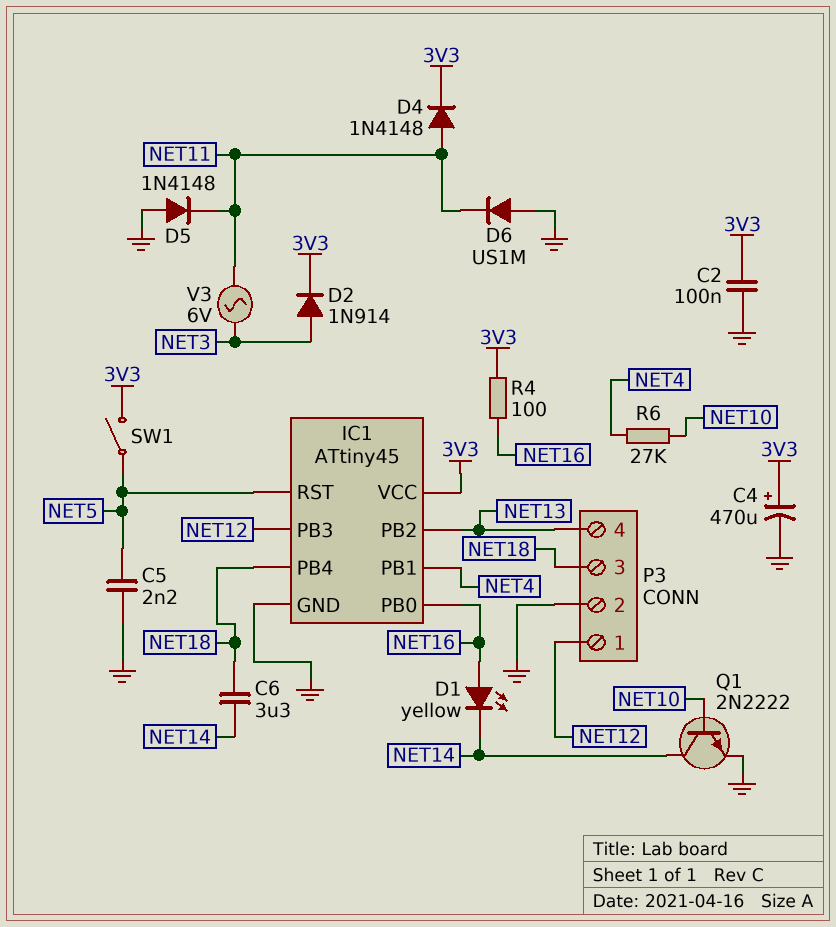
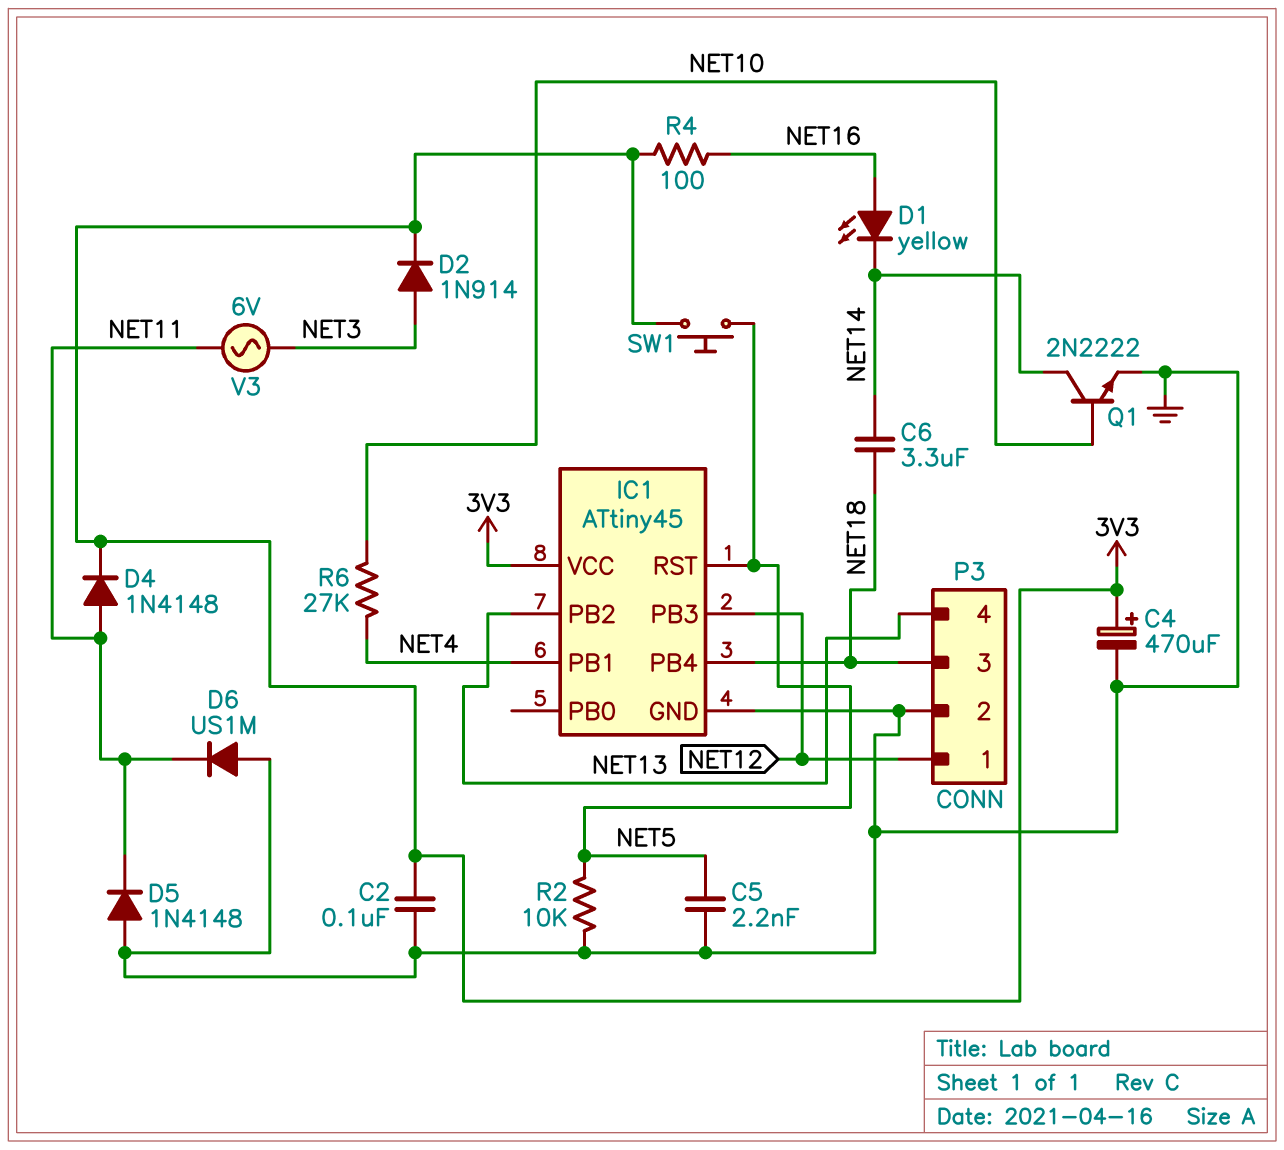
IC1 pin PB0: NET16 -> none
R2: none -> 10k (GND, NET5)
SW1: switch (3V3, NET5) -> button (3V3, NET5)

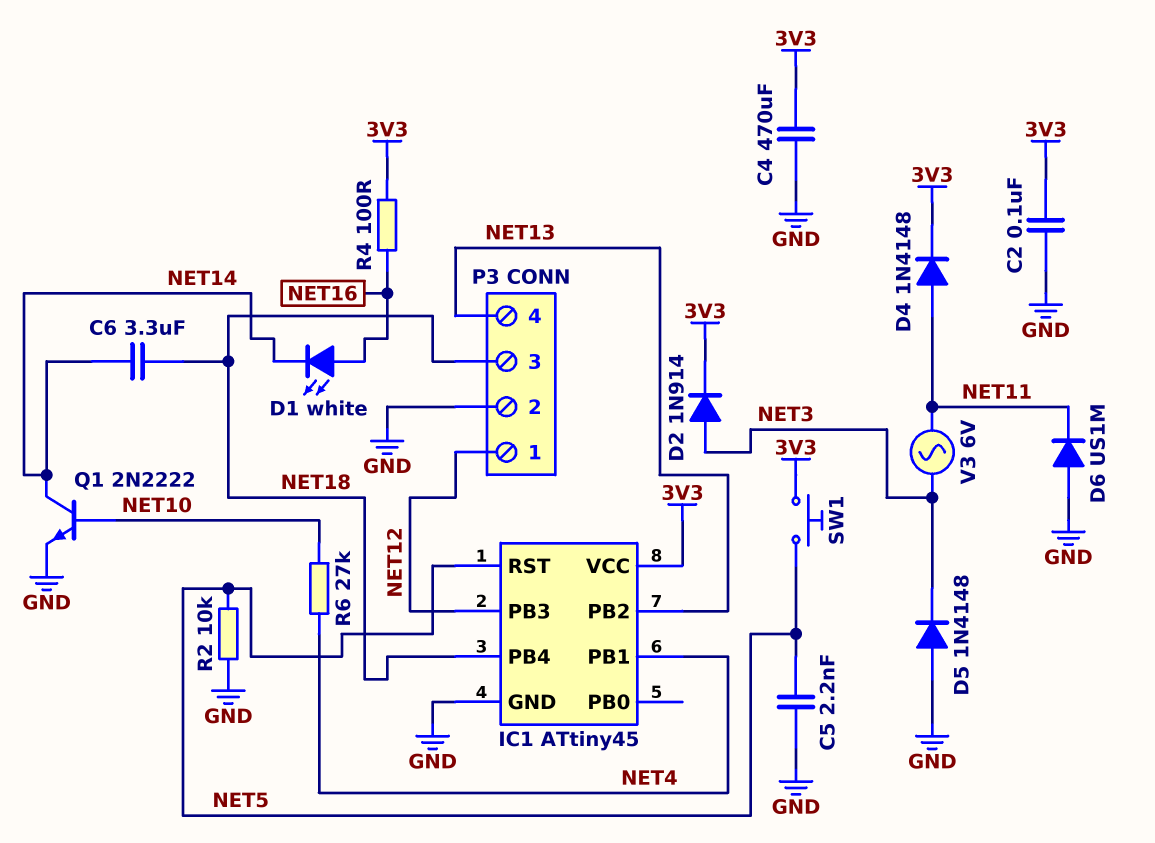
C4: 470uF (plus 3V3, minus GND) -> 470uF (3V3, GND)
D1: LED yellow (A NET16, K NET14) -> LED white (A NET16, K NET14)
D5: diode 1N4148 (A GND, K NET11) -> diode 1N4148 (A GND, K NET3)

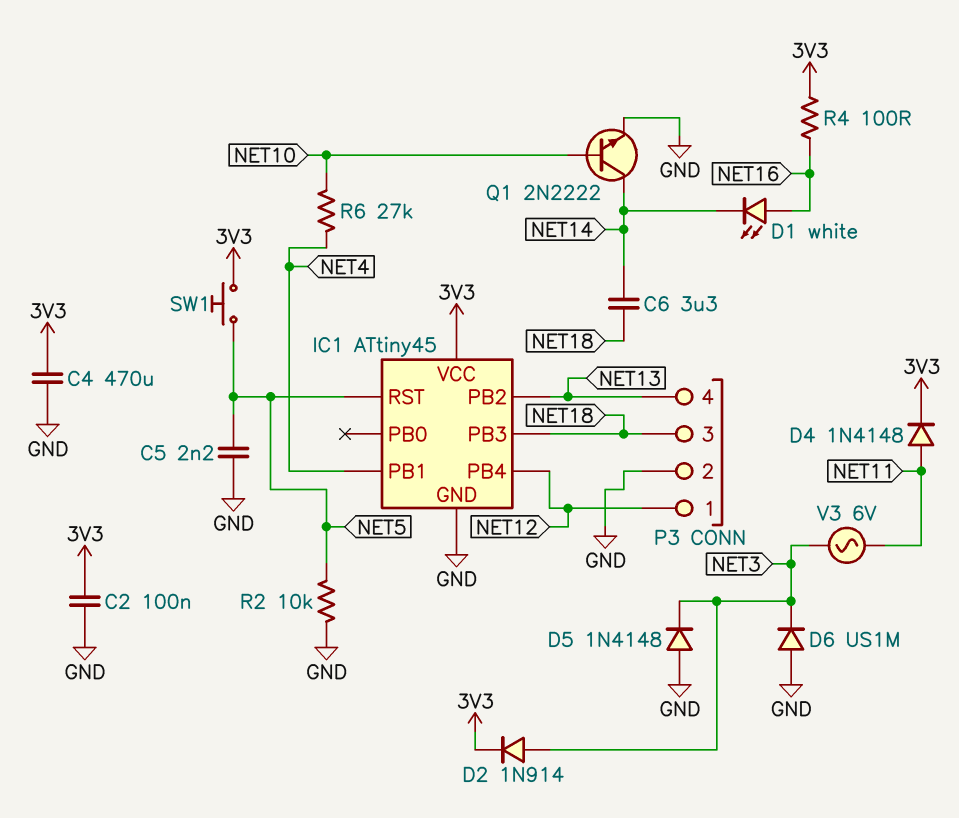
D6: diode US1M (A GND, K NET11) -> diode US1M (A GND, K NET3)
IC1 pin PB3: NET12 -> NET18
IC1 pin PB4: NET18 -> NET12

